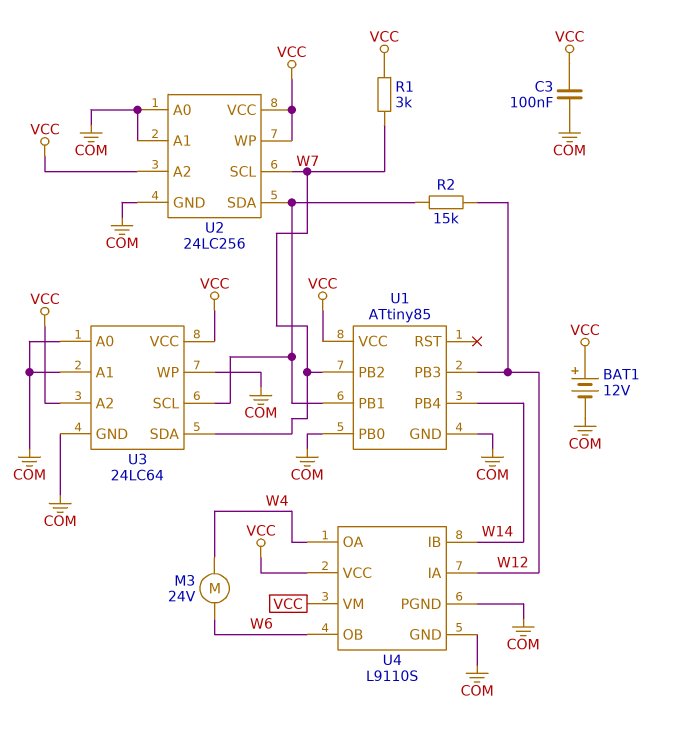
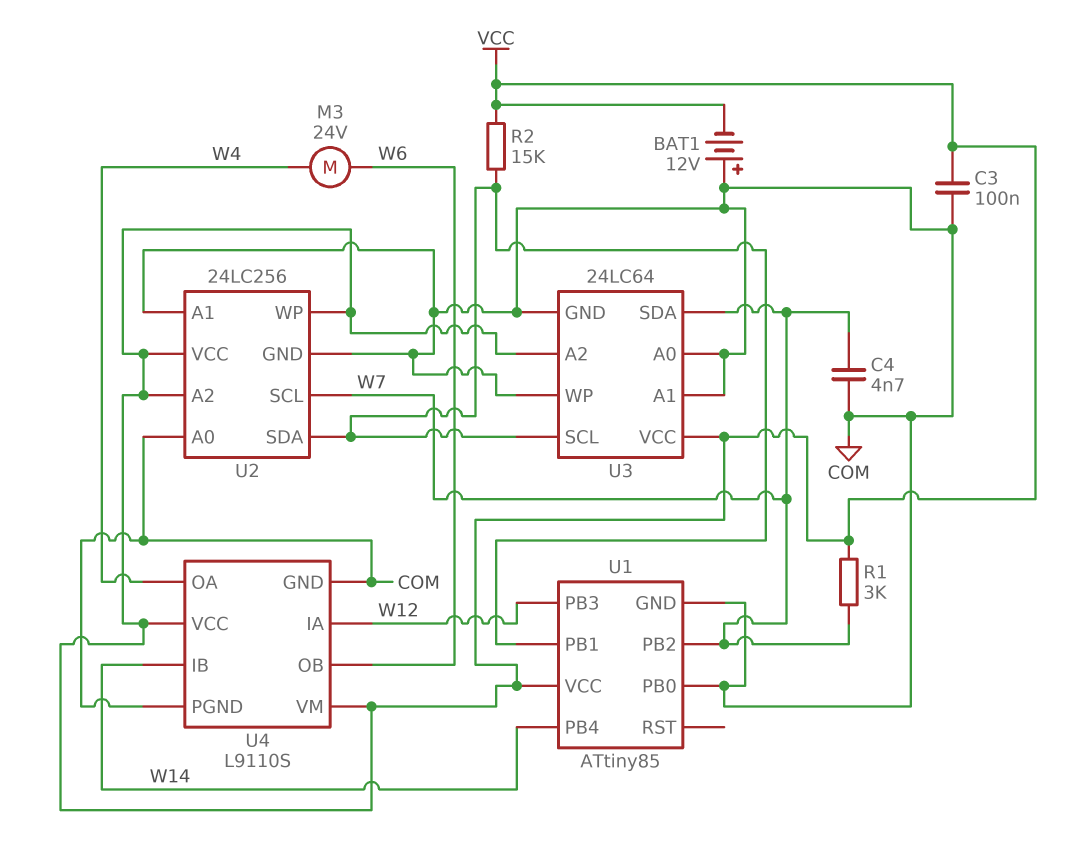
BAT1: 12V (plus VCC, minus COM) -> 12V (plus COM, minus VCC)
C4: none -> 4.7nF (COM, W7)
R2: 15k (U1/PB1, W12) -> 15k (U1/PB1, VCC)

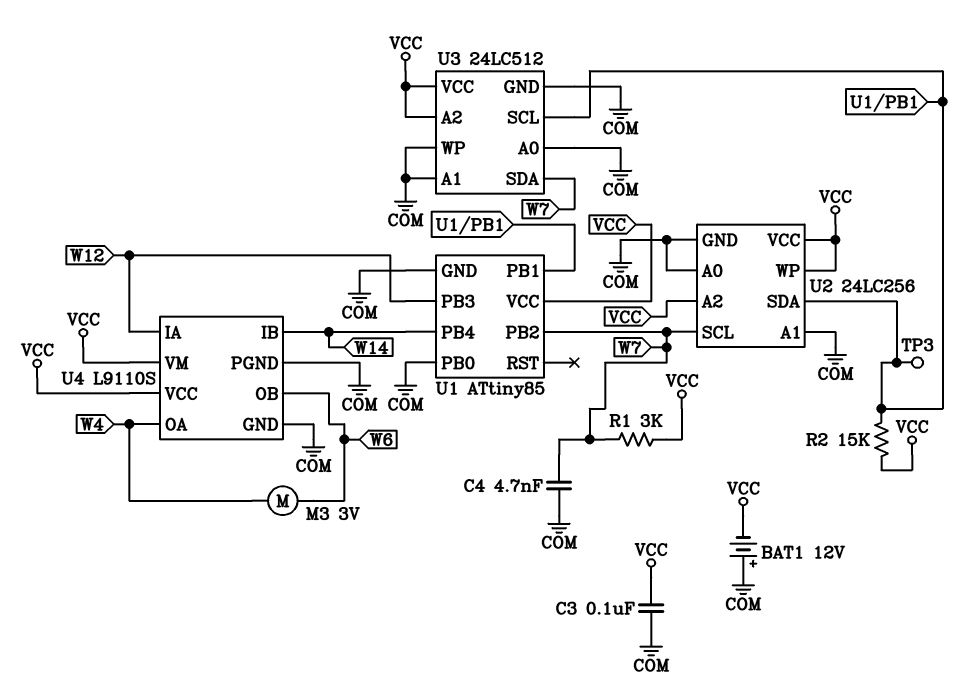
M3: motor 24V (W4, W6) -> motor 3V (W4, W6)
TP3: none -> test point (U1/PB1)
U3: 24LC64 -> 24LC512

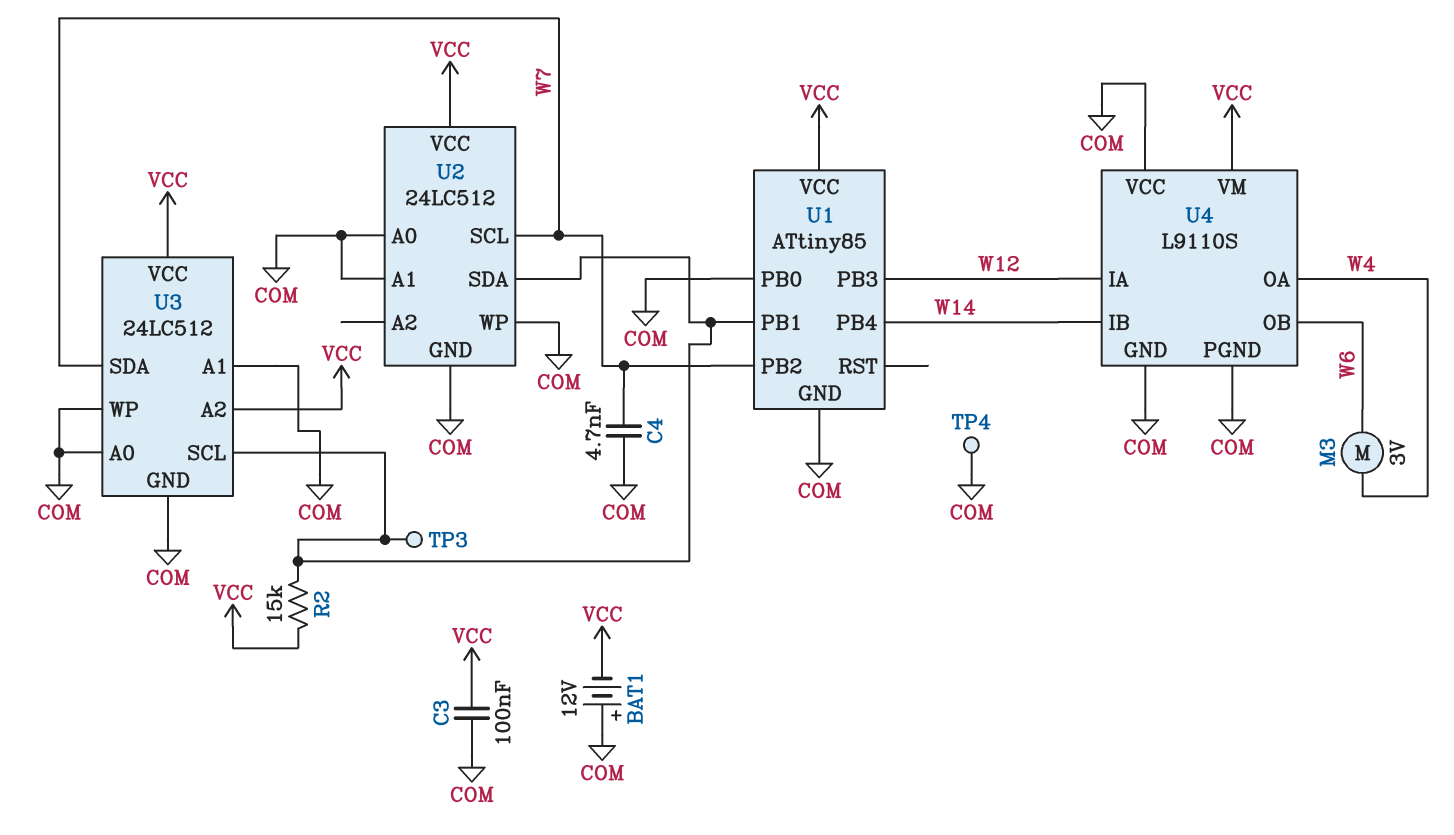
R1: 3k (VCC, W7) -> none
TP4: none -> test point (COM)
U2: 24LC256 -> 24LC512
U2 pin A2: VCC -> none
U2 pin WP: VCC -> COM
U4 pin VCC: VCC -> COM

